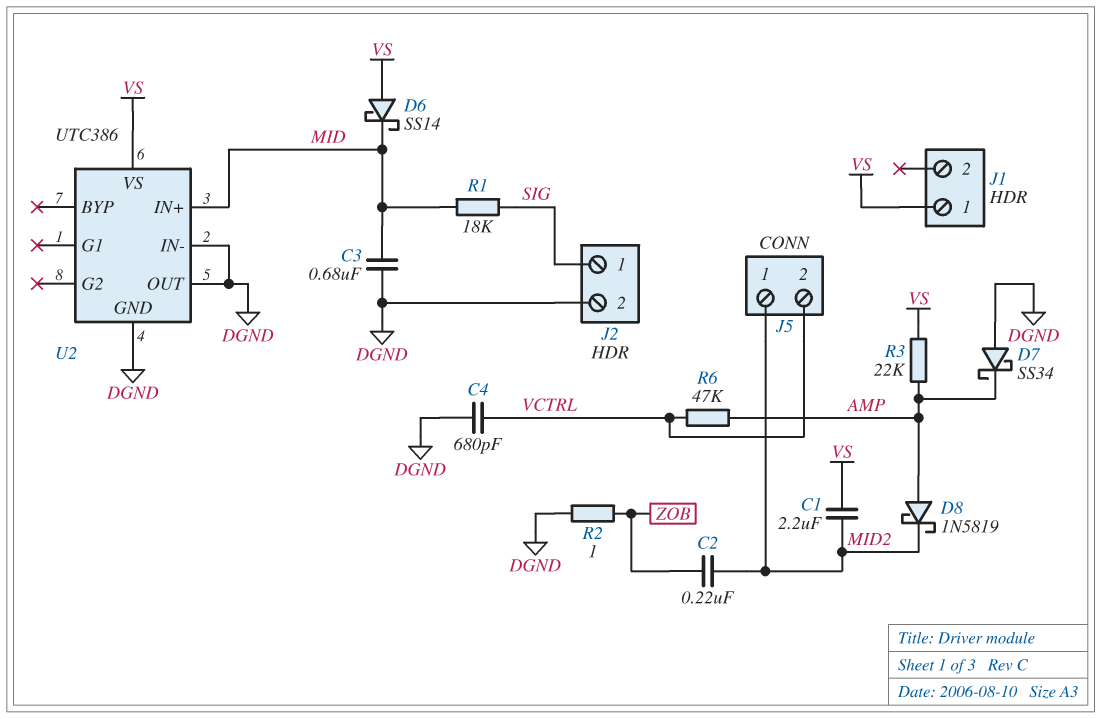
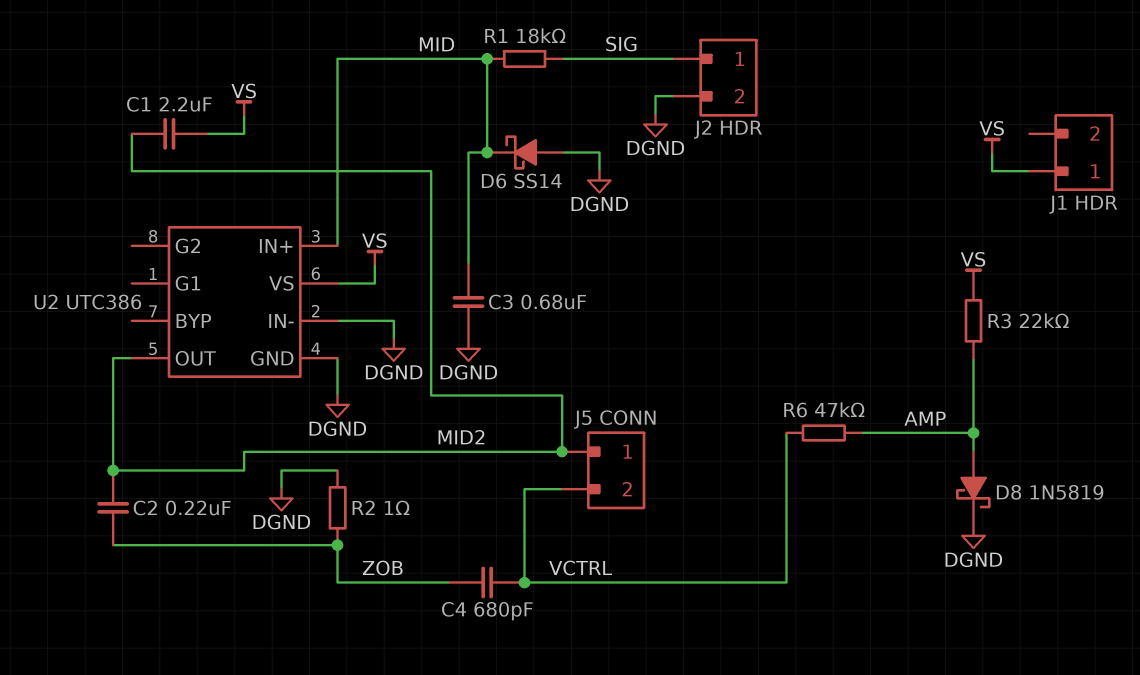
C4: 680pF (DGND, VCTRL) -> 680pF (VCTRL, ZOB)
D6: schottky SS14 (A VS, K MID) -> schottky SS14 (A DGND, K MID)
D7: schottky SS34 (A DGND, K AMP) -> none
D8: schottky 1N5819 (A AMP, K MID2) -> schottky 1N5819 (A AMP, K DGND)
U2 pin OUT: DGND -> MID2

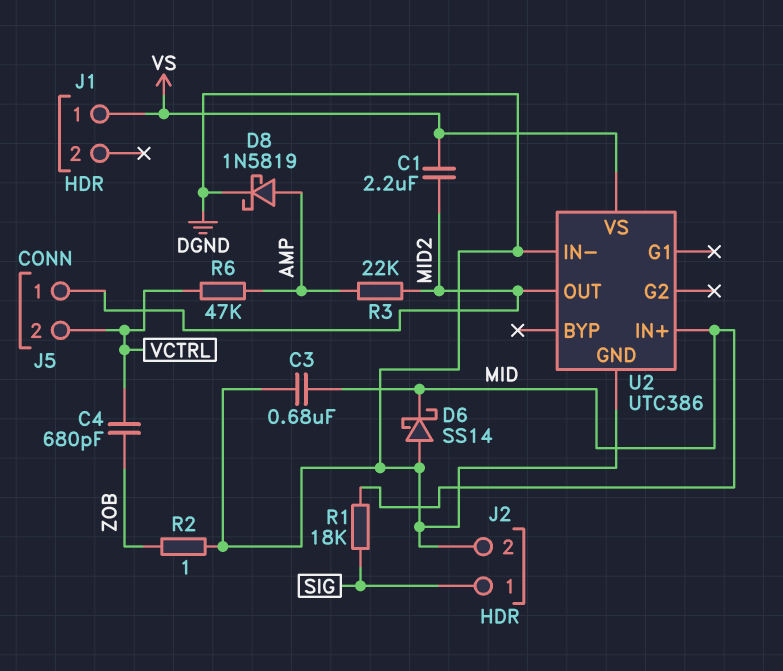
C2: 220nF (MID2, ZOB) -> none
R3: 22k (AMP, VS) -> 22k (AMP, MID2)

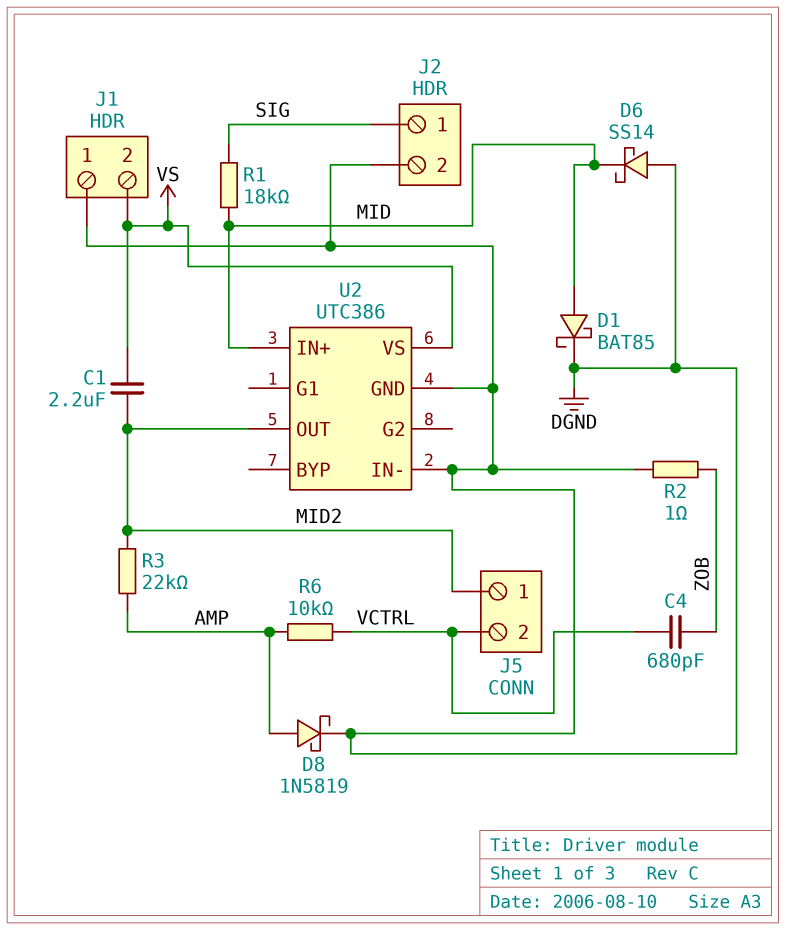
C3: 680nF (DGND, MID) -> none
D1: none -> schottky BAT85 (A MID, K DGND)
J1 pin 1: VS -> DGND
J1 pin 2: none -> VS
R6: 47k (AMP, VCTRL) -> 10k (AMP, VCTRL)

